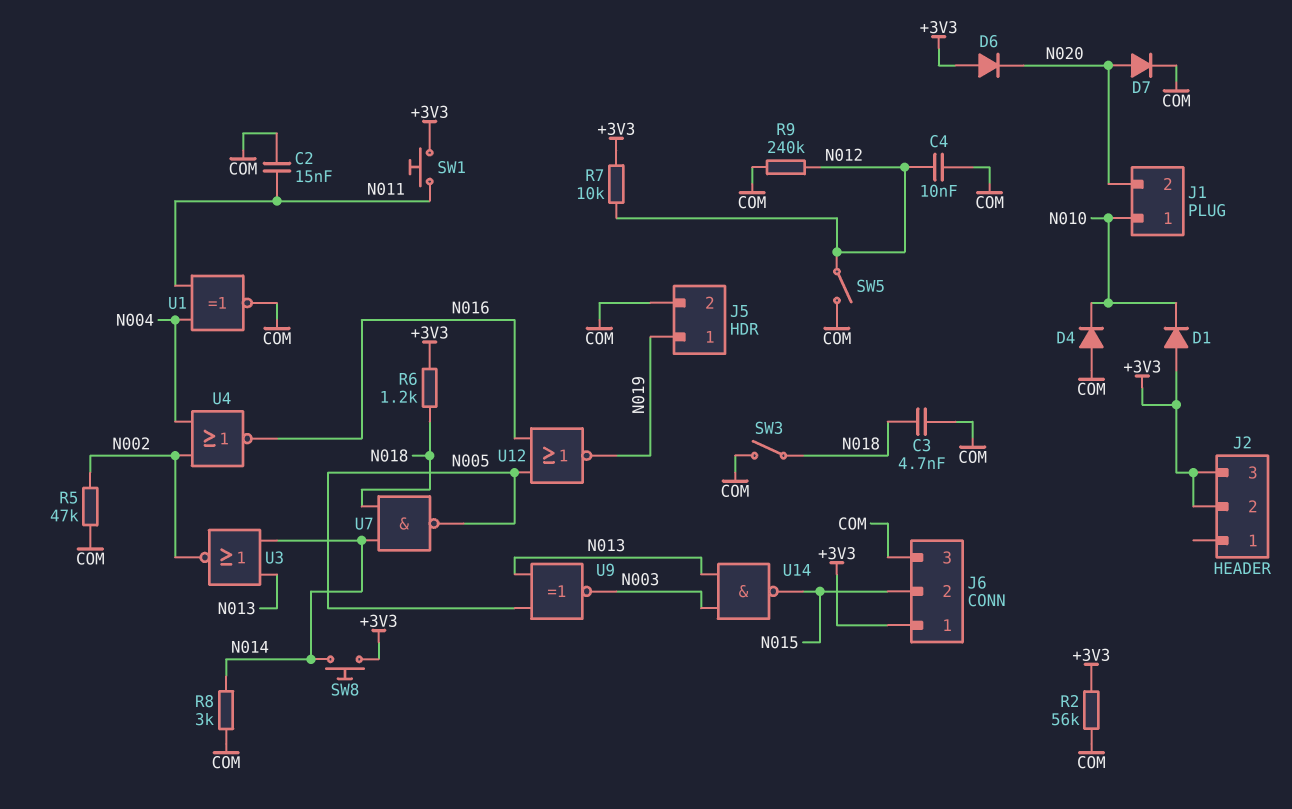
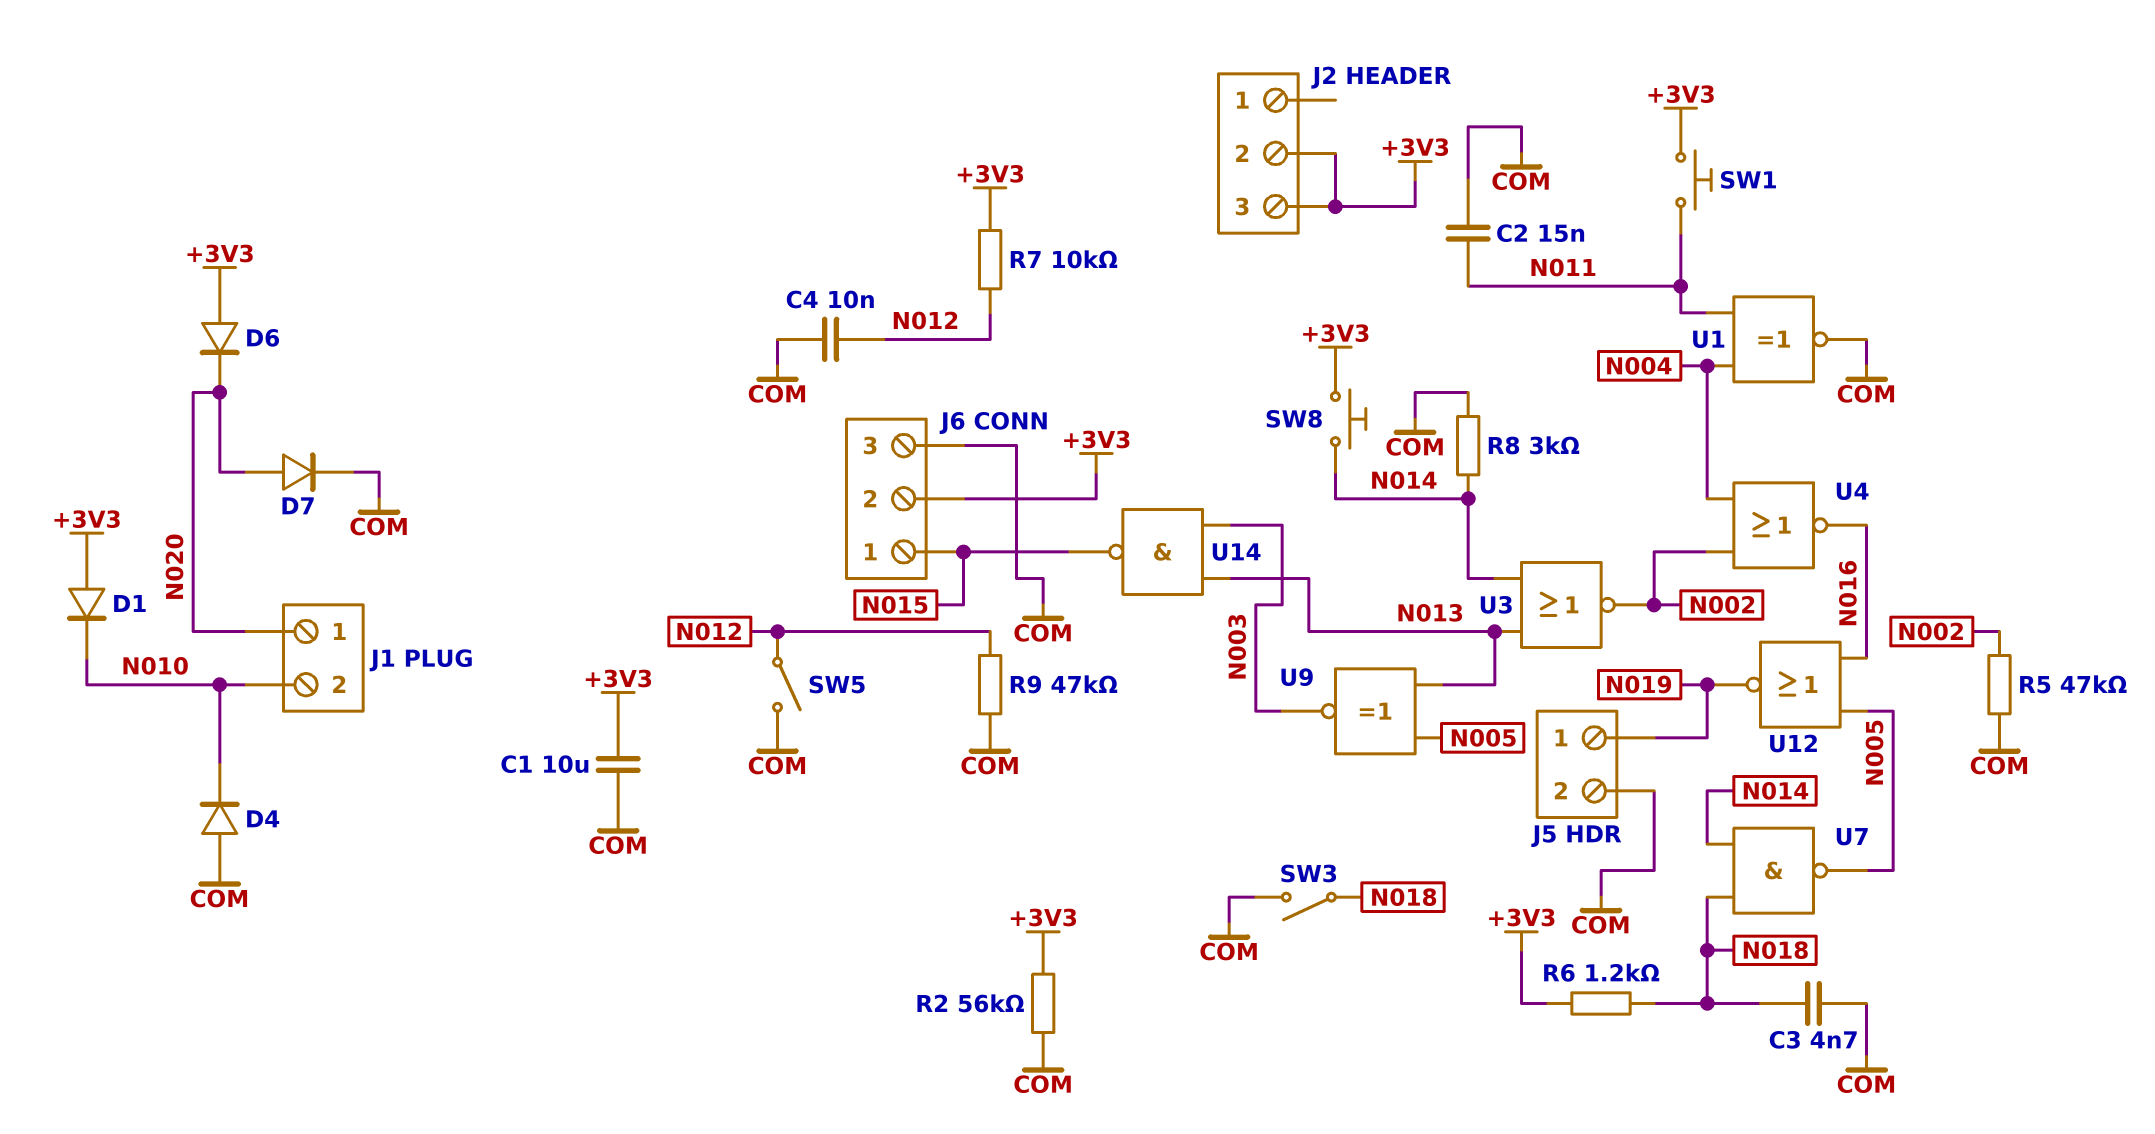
C1: none -> 10uF (+3V3, COM)
J1 pin 1: N010 -> N020
J1 pin 2: N020 -> N010
J6 pin 1: +3V3 -> N015
J6 pin 2: N015 -> +3V3
R9: 240k (COM, N012) -> 47k (COM, N012)

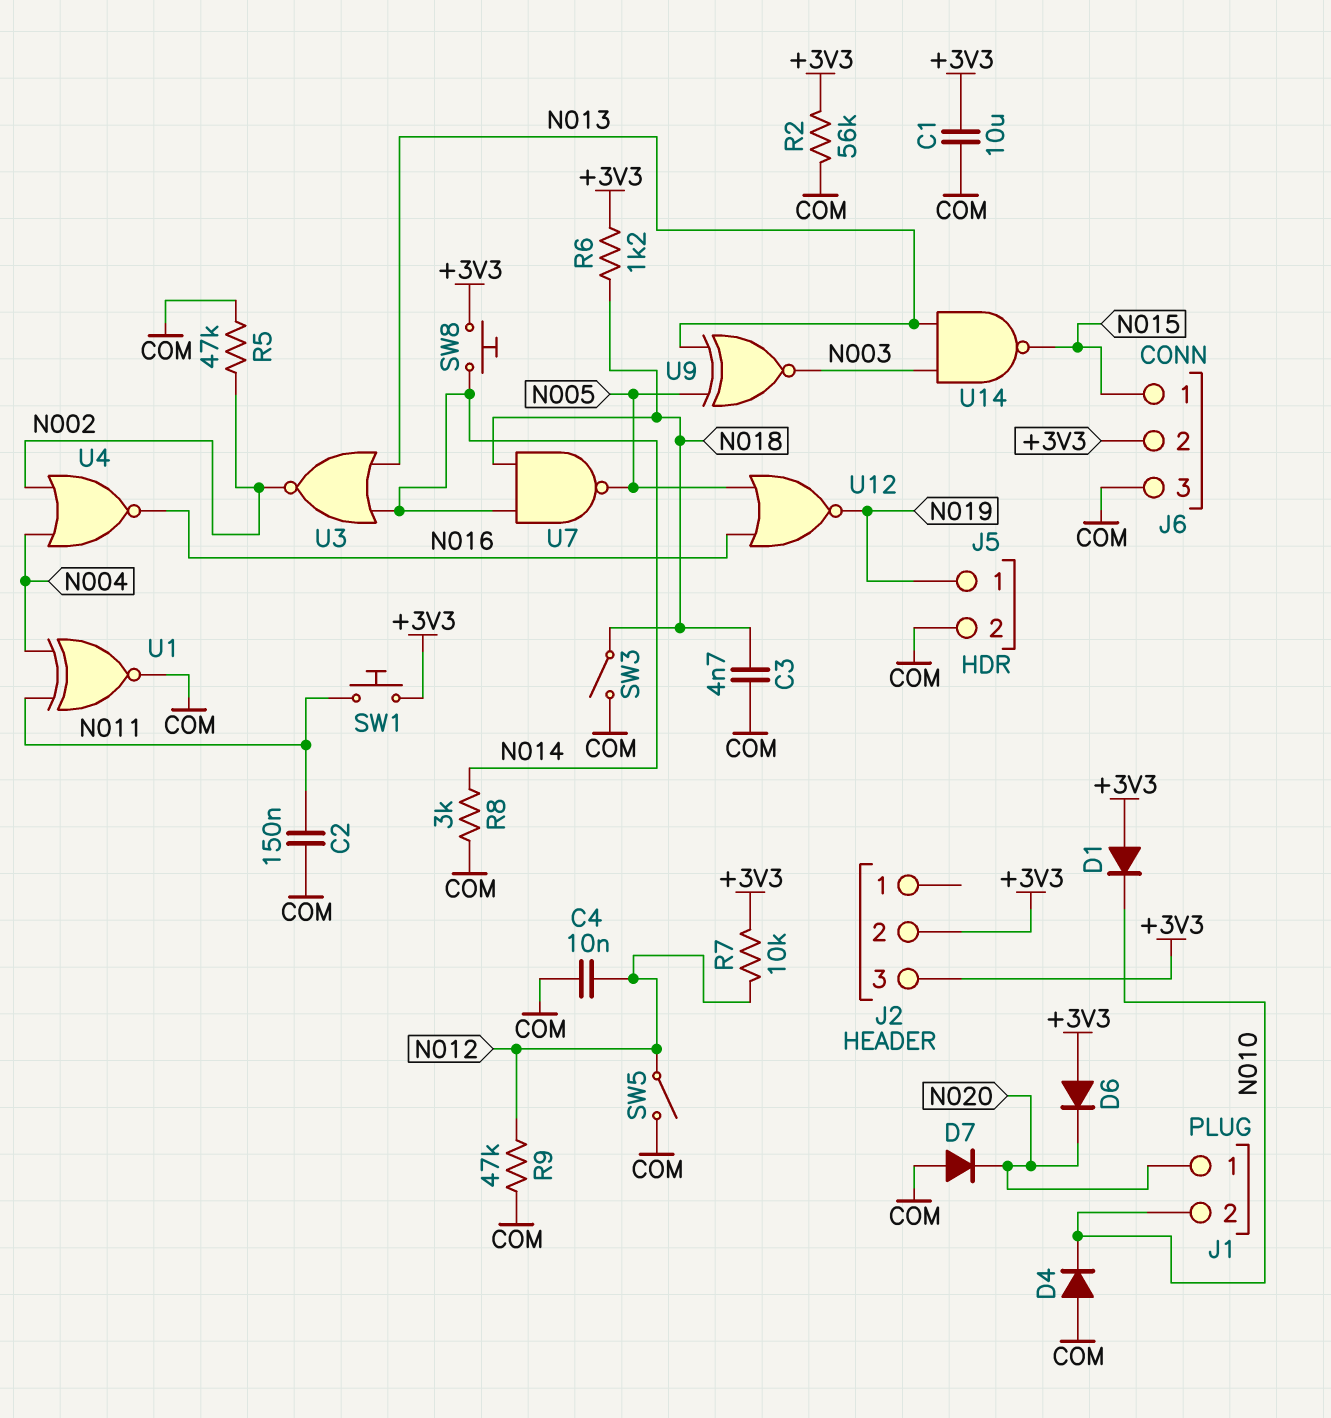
C2: 15nF (COM, N011) -> 150nF (COM, N011)
D7: diode (A N020, K COM) -> diode (A COM, K N020)

